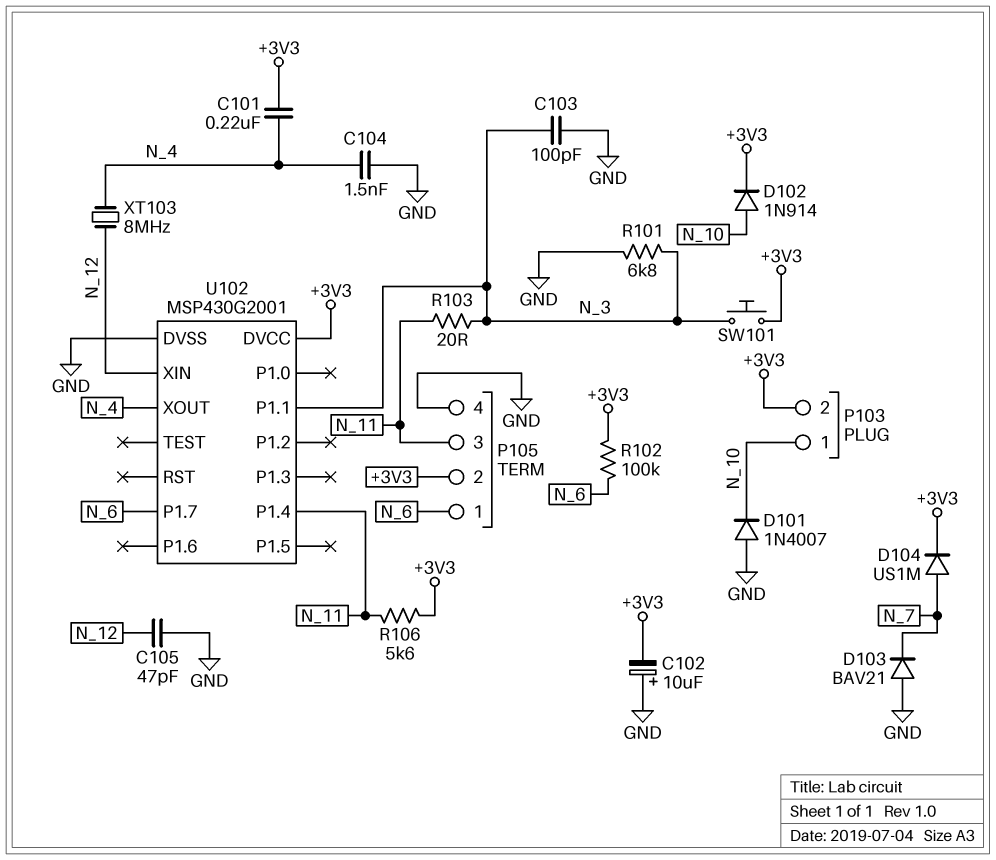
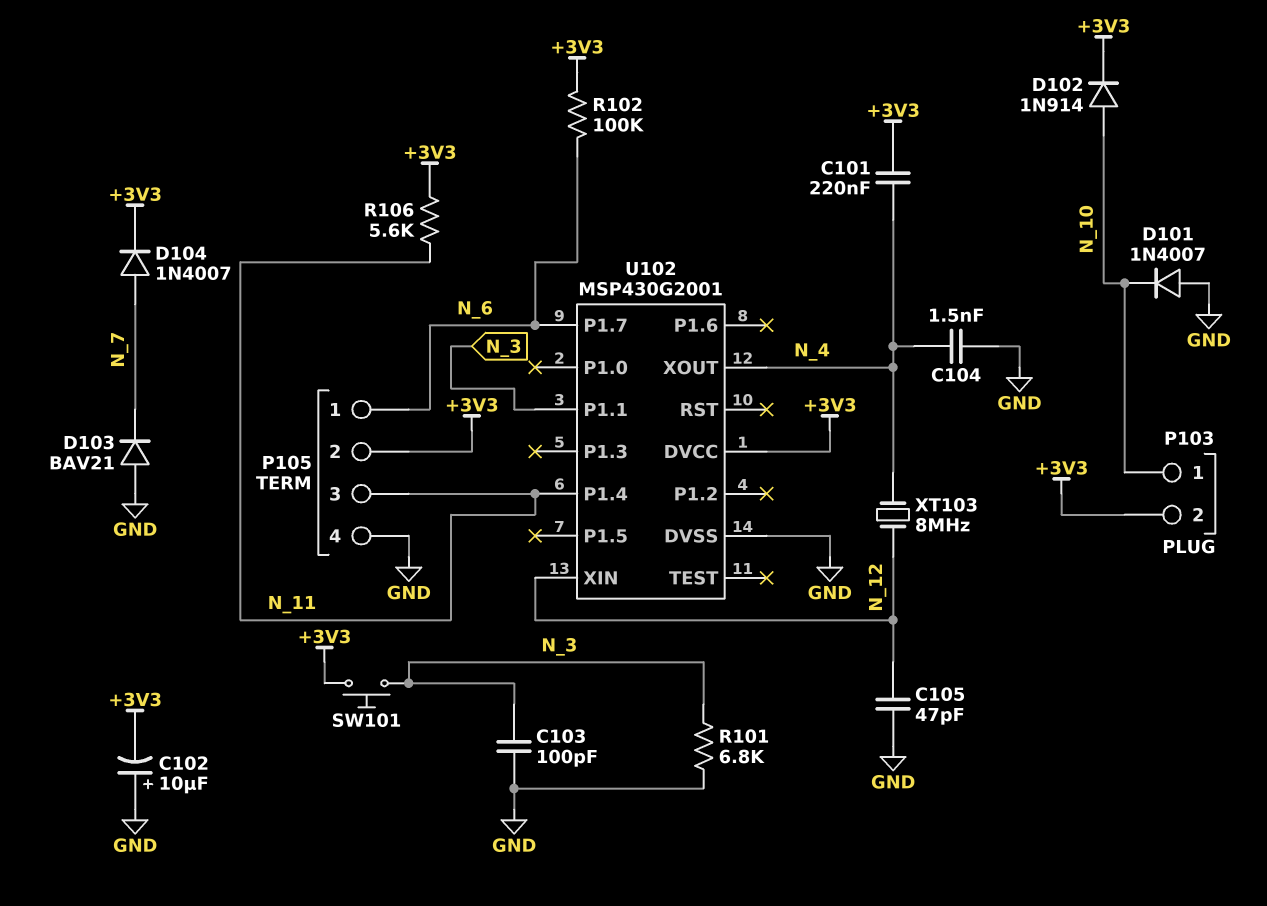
D104: diode US1M (A N_7, K +3V3) -> diode 1N4007 (A N_7, K +3V3)
R103: 20 (N_3, N_11) -> none

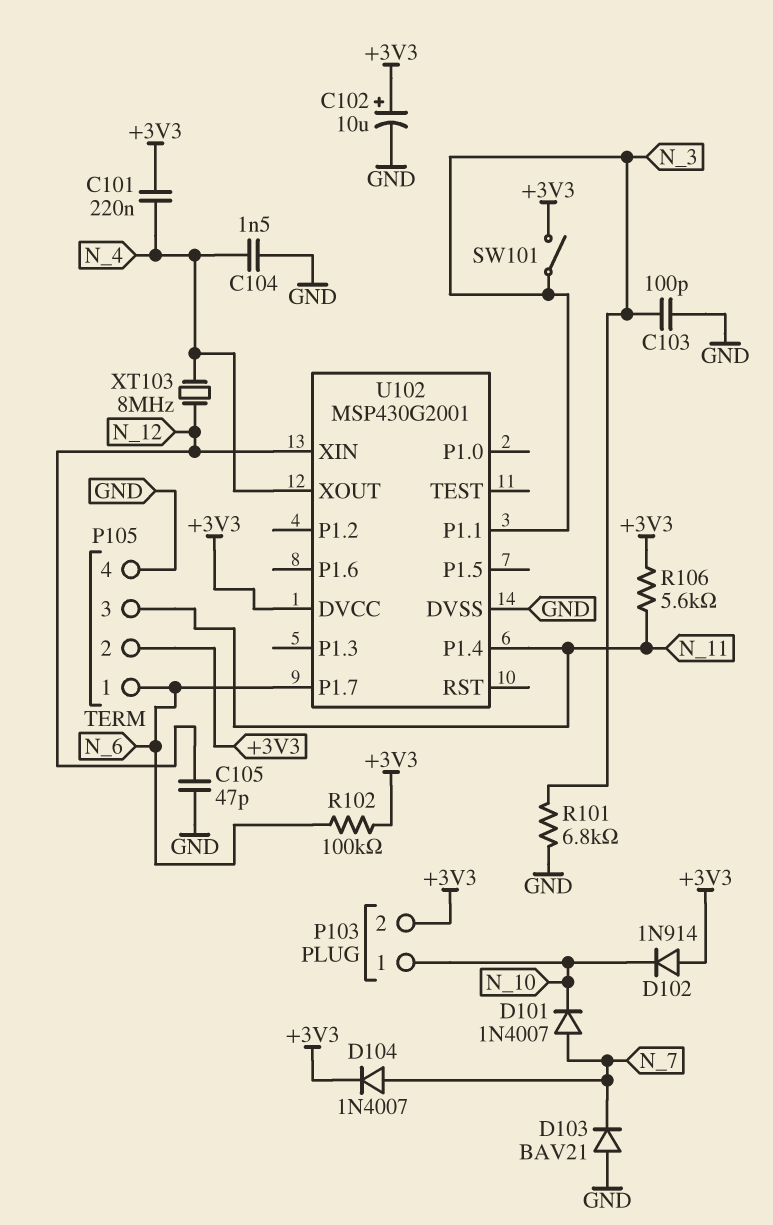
C102: 10uF (plus GND, minus +3V3) -> 10uF (plus +3V3, minus GND)
D101: diode 1N4007 (A GND, K N_10) -> diode 1N4007 (A N_7, K N_10)
D102: diode 1N914 (A N_10, K +3V3) -> diode 1N914 (A +3V3, K N_10)
SW101: button (+3V3, N_3) -> switch (+3V3, N_3)

